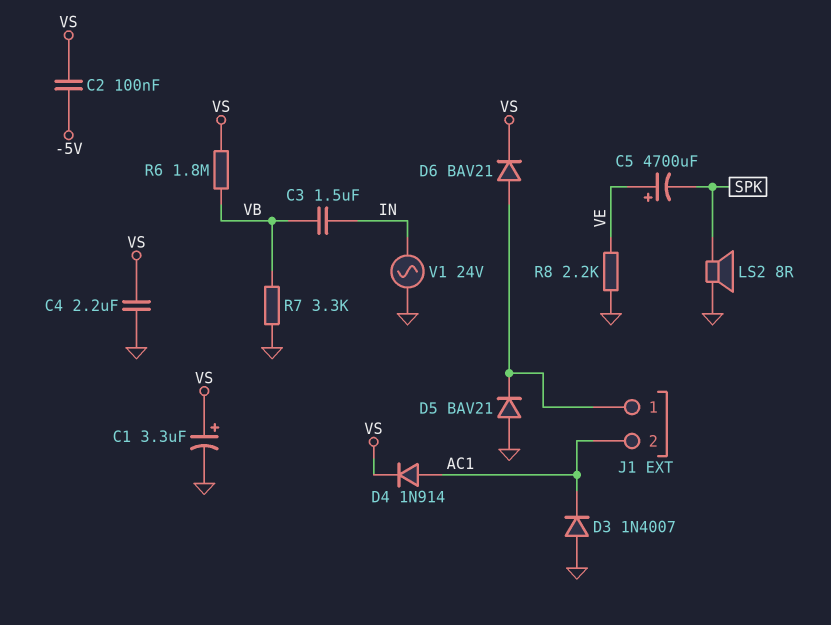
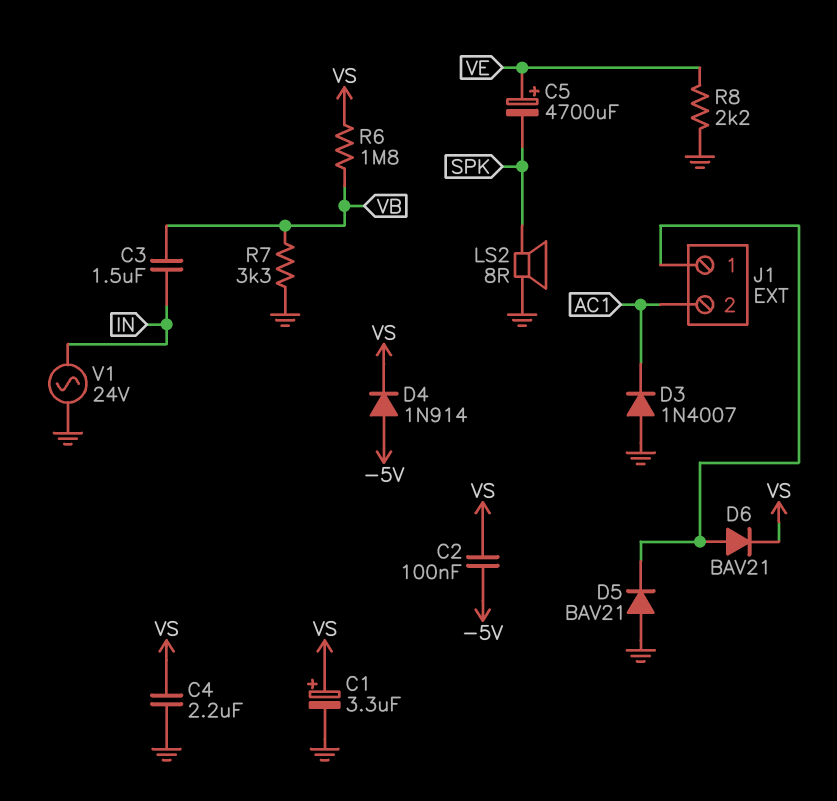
D4: diode 1N914 (A AC1, K VS) -> diode 1N914 (A -5V, K VS)

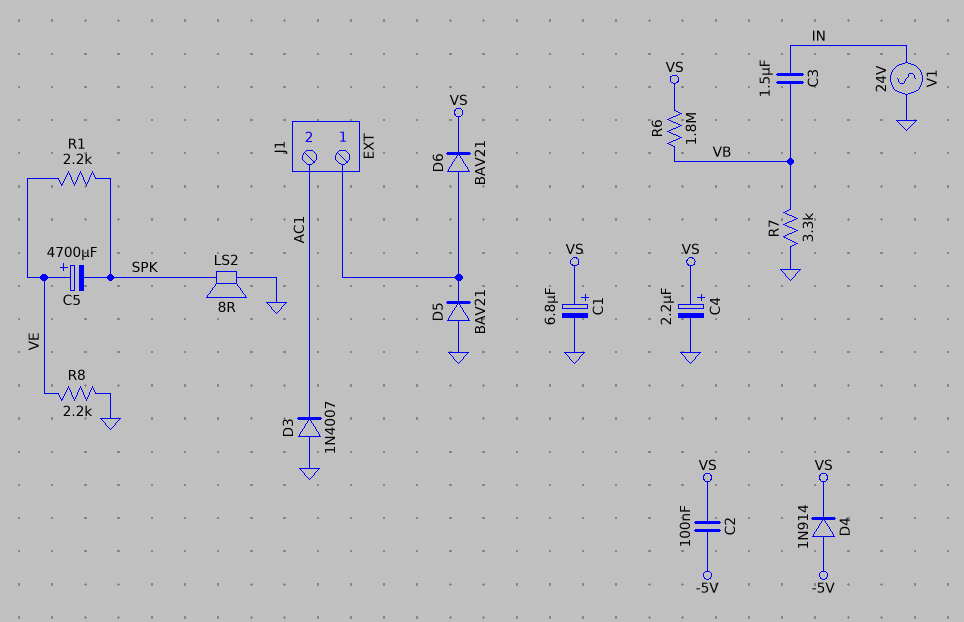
C1: 3.3uF (plus VS, minus GND) -> 6.8uF (plus VS, minus GND)
C4: 2.2uF (GND, VS) -> 2.2uF (plus VS, minus GND)
R1: none -> 2.2k (SPK, VE)

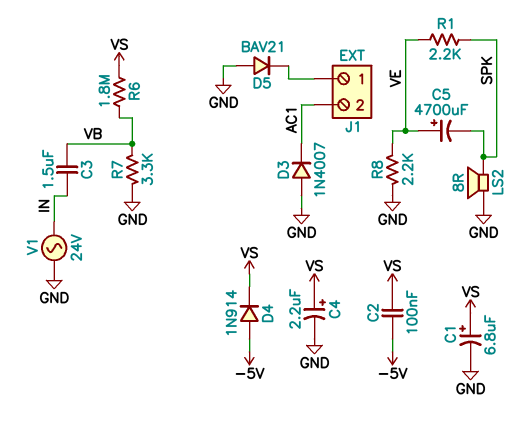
D6: diode BAV21 (A J1/1, K VS) -> none

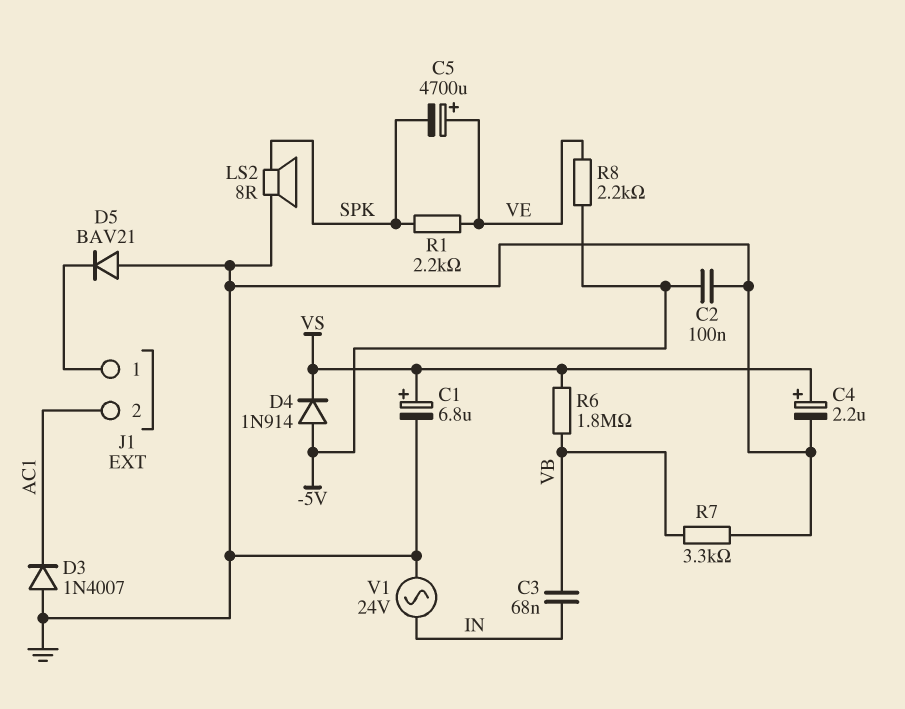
C2: 100nF (-5V, VS) -> 100nF (-5V, GND)
C3: 1.5uF (IN, VB) -> 68nF (IN, VB)
R8: 2.2k (GND, VE) -> 2.2k (-5V, VE)

